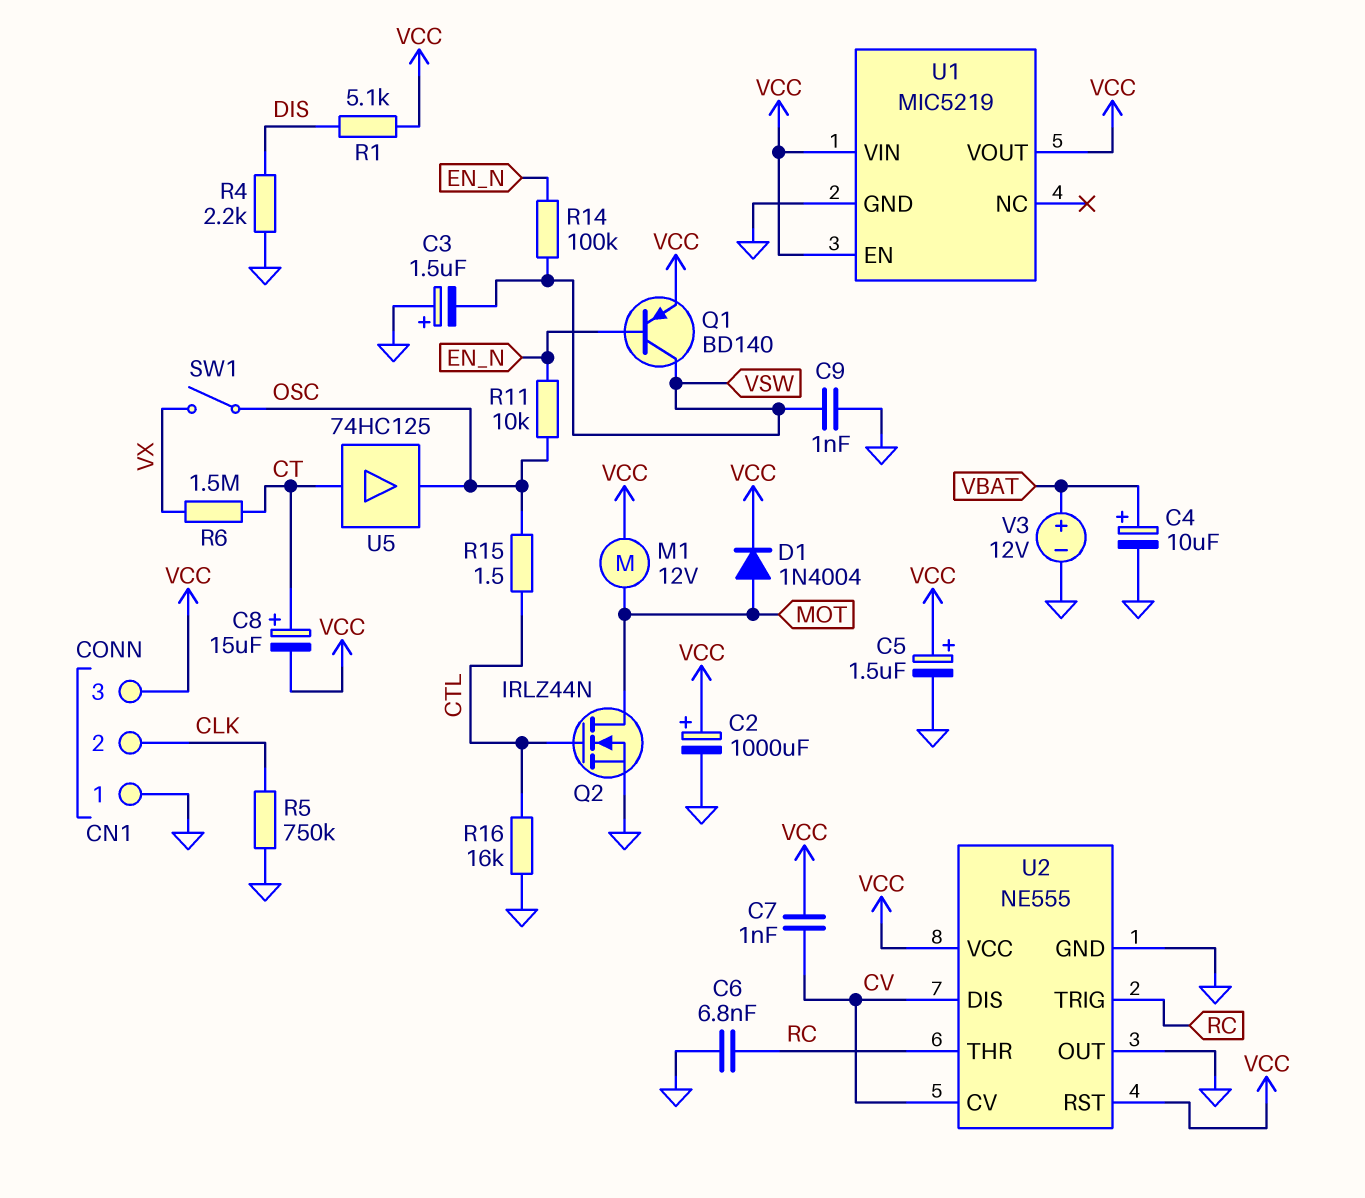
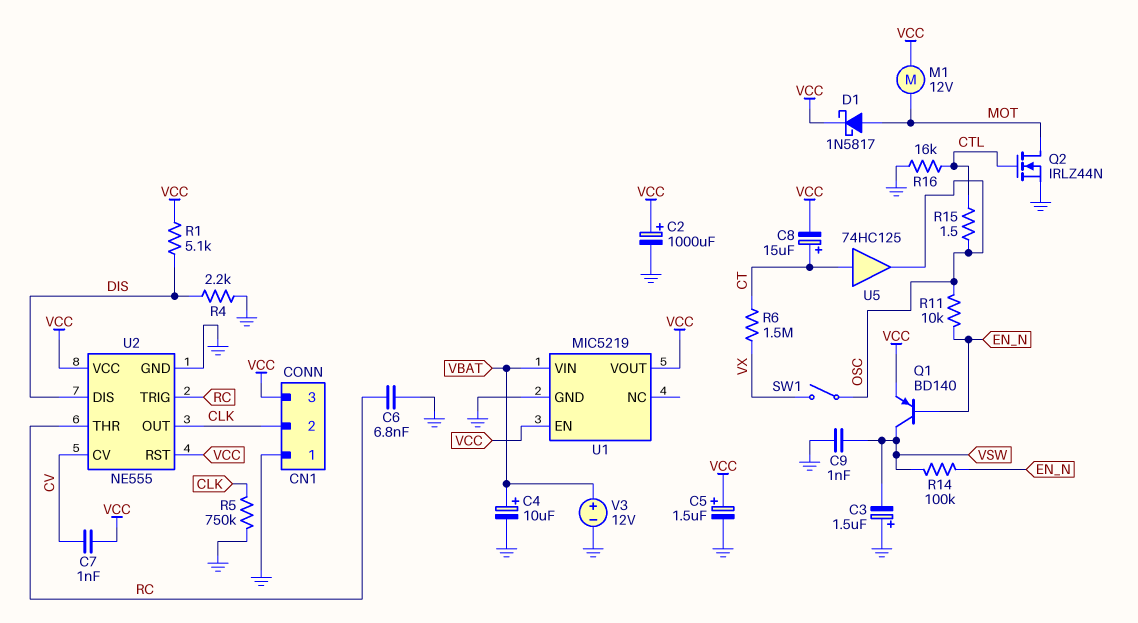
D1: diode 1N4004 (A MOT, K VCC) -> schottky 1N5817 (A MOT, K VCC)
U1 pin VIN: VCC -> VBAT
U2 pin DIS: CV -> DIS
U2 pin OUT: GND -> CLK

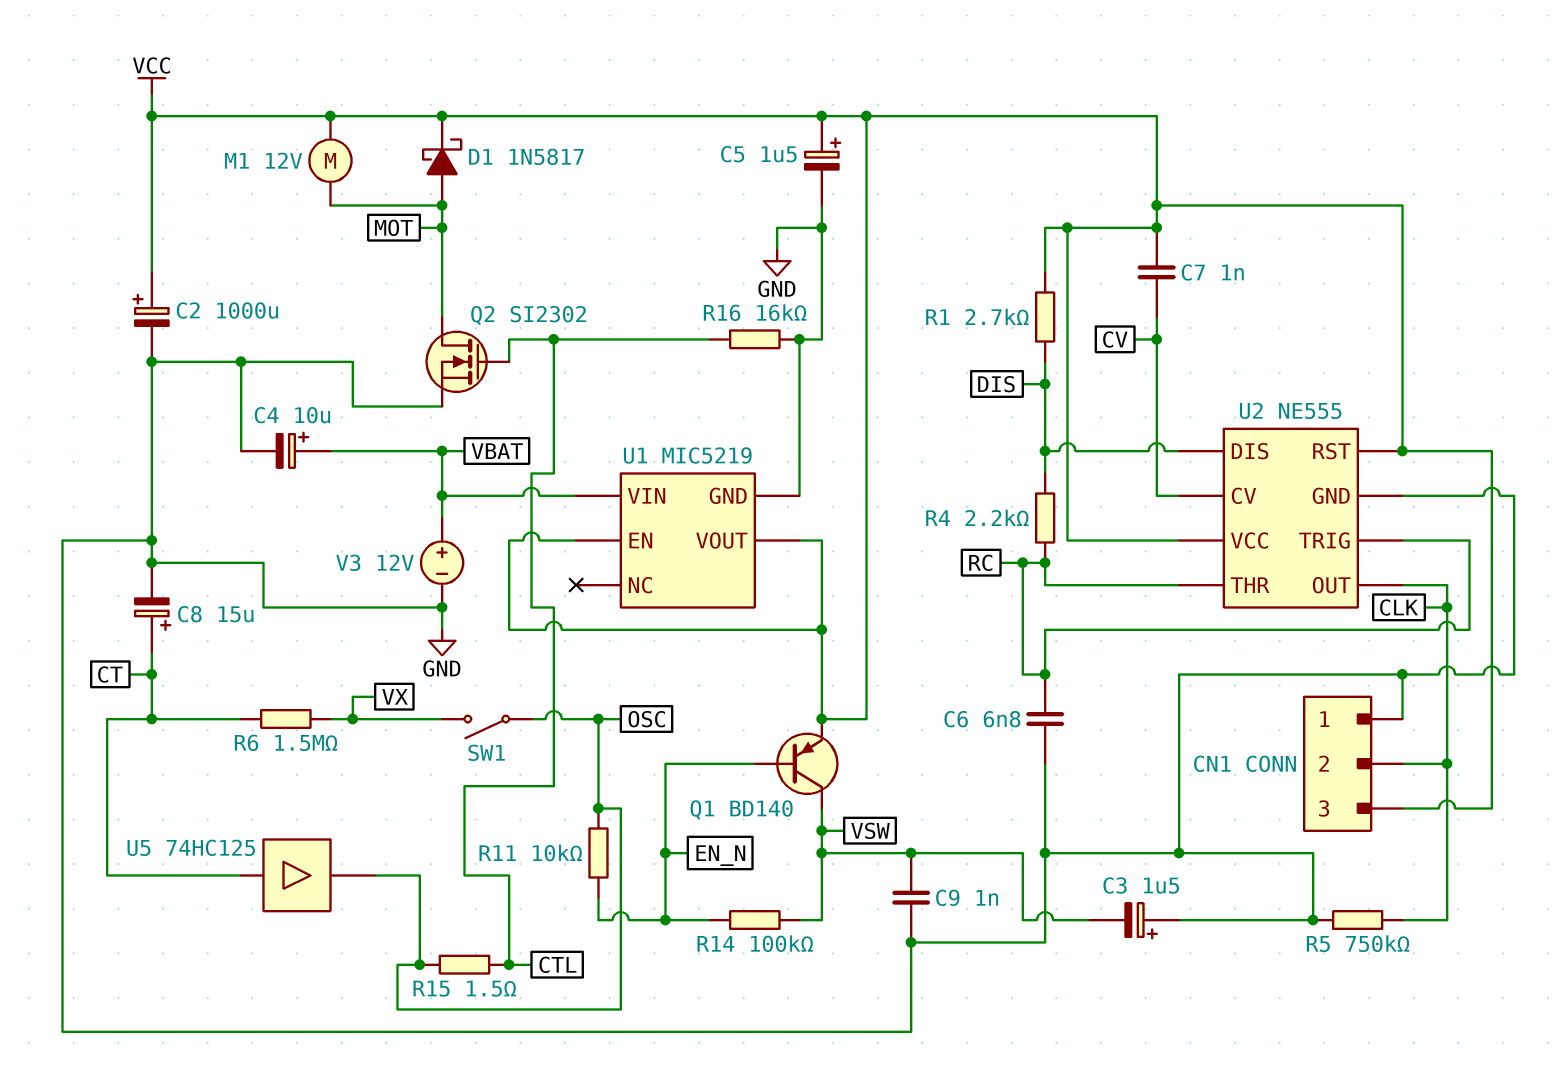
C8: 15uF (plus CT, minus VCC) -> 15uF (plus CT, minus GND)
Q2: NMOS IRLZ44N (G CTL, D MOT, S GND) -> NMOS SI2302 (G CTL, D MOT, S GND)
R1: 5.1k (DIS, VCC) -> 2.7k (DIS, VCC)
R4: 2.2k (DIS, GND) -> 2.2k (DIS, RC)

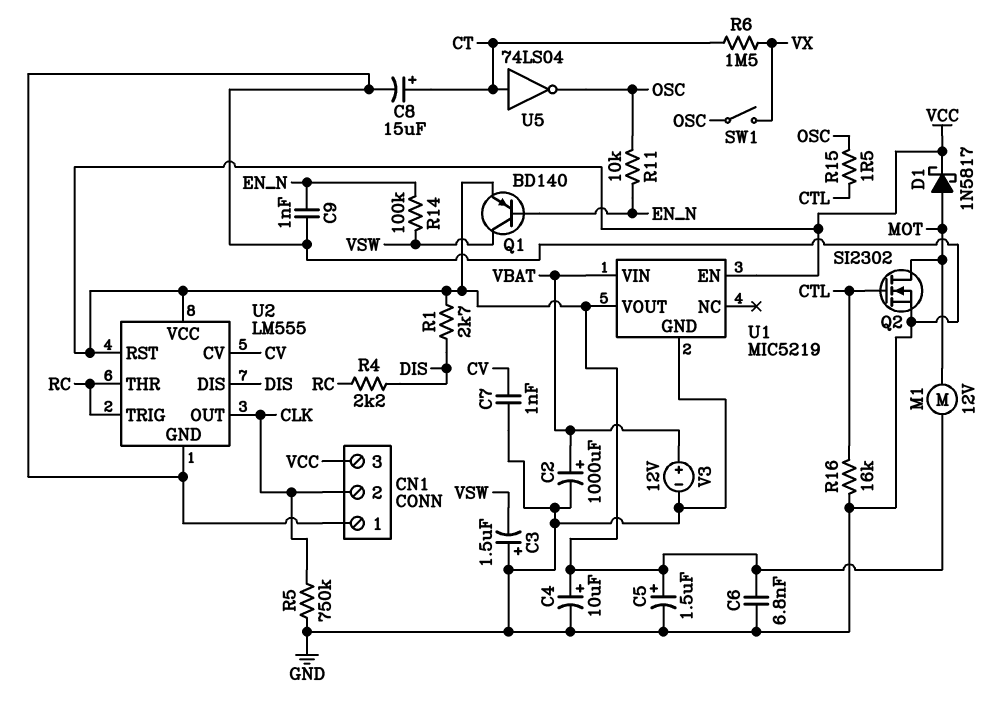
C2: 1000uF (plus VCC, minus GND) -> 1000uF (plus VBAT, minus GND)
C4: 10uF (plus VBAT, minus GND) -> 10uF (plus VCC, minus GND)
C6: 6.8nF (GND, RC) -> 6.8nF (GND, VCC)
C7: 1nF (CV, VCC) -> 1nF (CV, GND)
C9: 1nF (GND, VSW) -> 1nF (EN_N, GND)
U2: NE555 -> LM555
U5: buffer 74HC125 (in CT, out OSC) -> NOT 74LS04 (in CT, out OSC)

